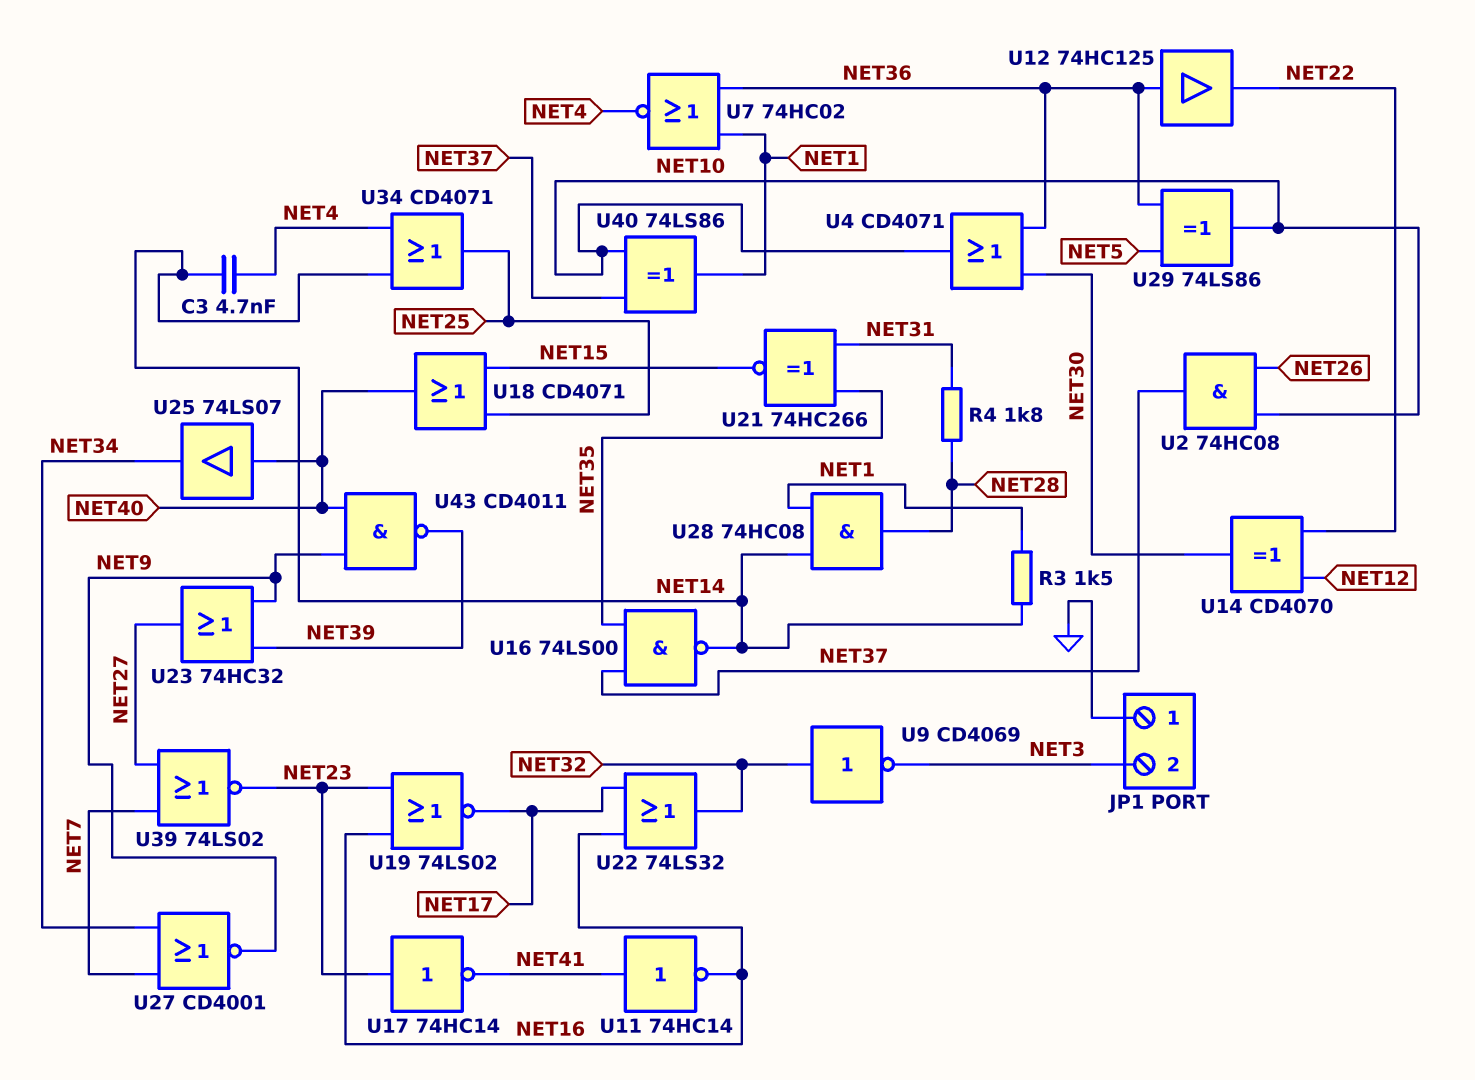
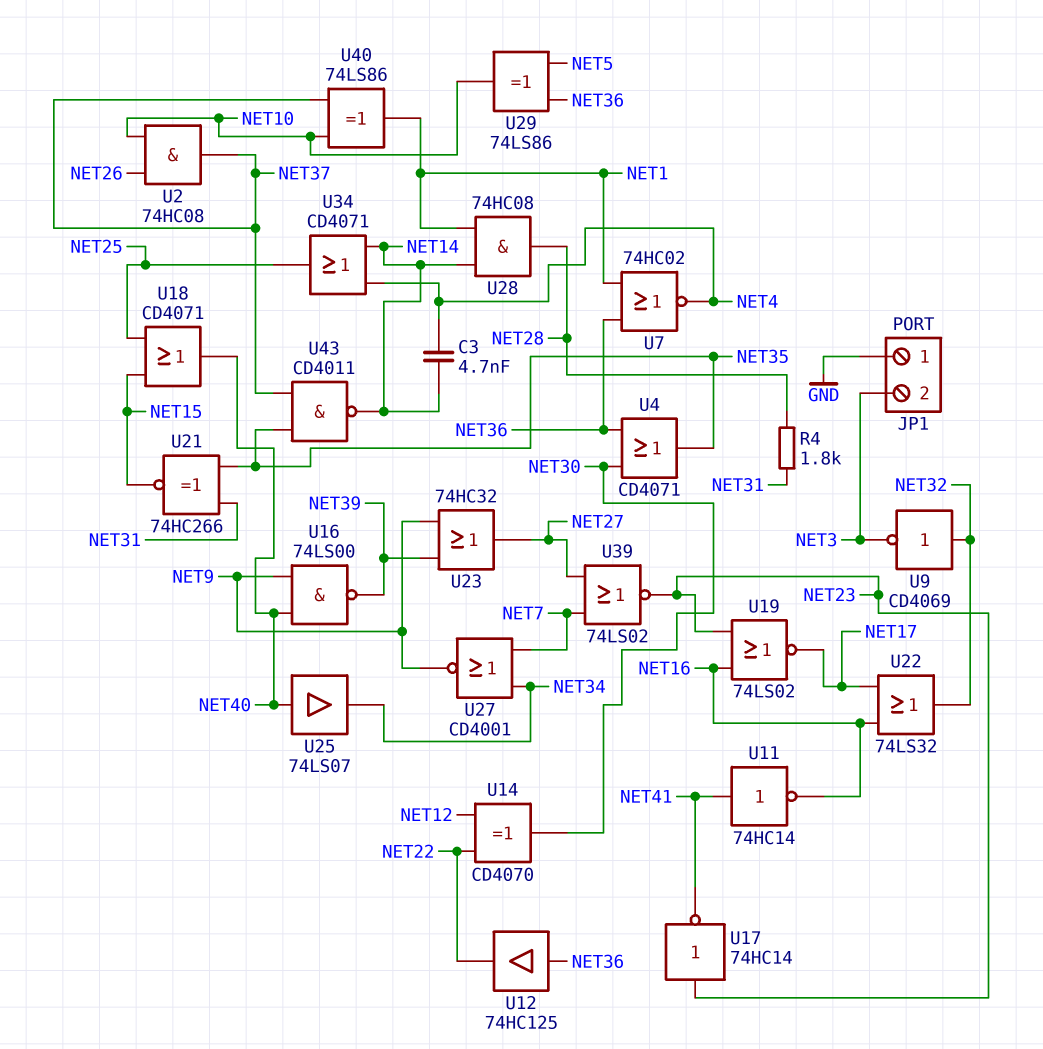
R3: 1.5k (NET1, NET14) -> none
U4: OR CD4071 (in NET30, in NET36, out NET10) -> OR CD4071 (in NET30, in NET36, out NET35)
U16: NAND 74LS00 (in NET35, in NET37, out NET14) -> NAND 74LS00 (in NET9, in NET40, out NET39)
U43: NAND CD4011 (in NET9, in NET40, out NET39) -> NAND CD4011 (in NET35, in NET37, out NET14)

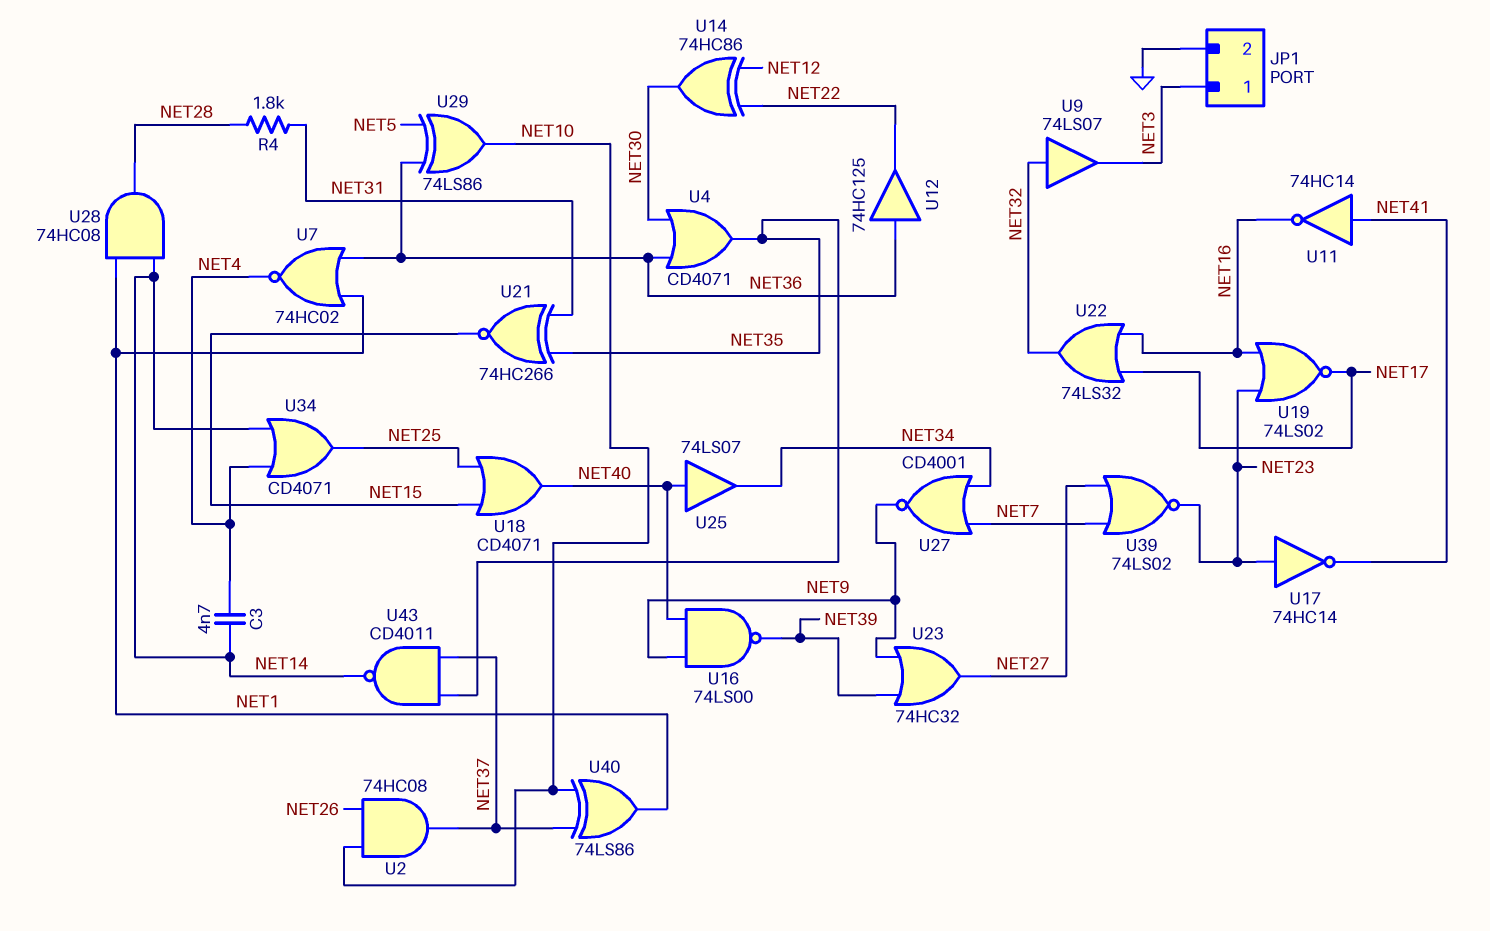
JP1 pin 1: GND -> NET3
JP1 pin 2: NET3 -> GND
U9: NOT CD4069 (in NET32, out NET3) -> buffer 74LS07 (in NET32, out NET3)
U14: XOR CD4070 (in NET12, in NET22, out NET30) -> XOR 74HC86 (in NET12, in NET22, out NET30)

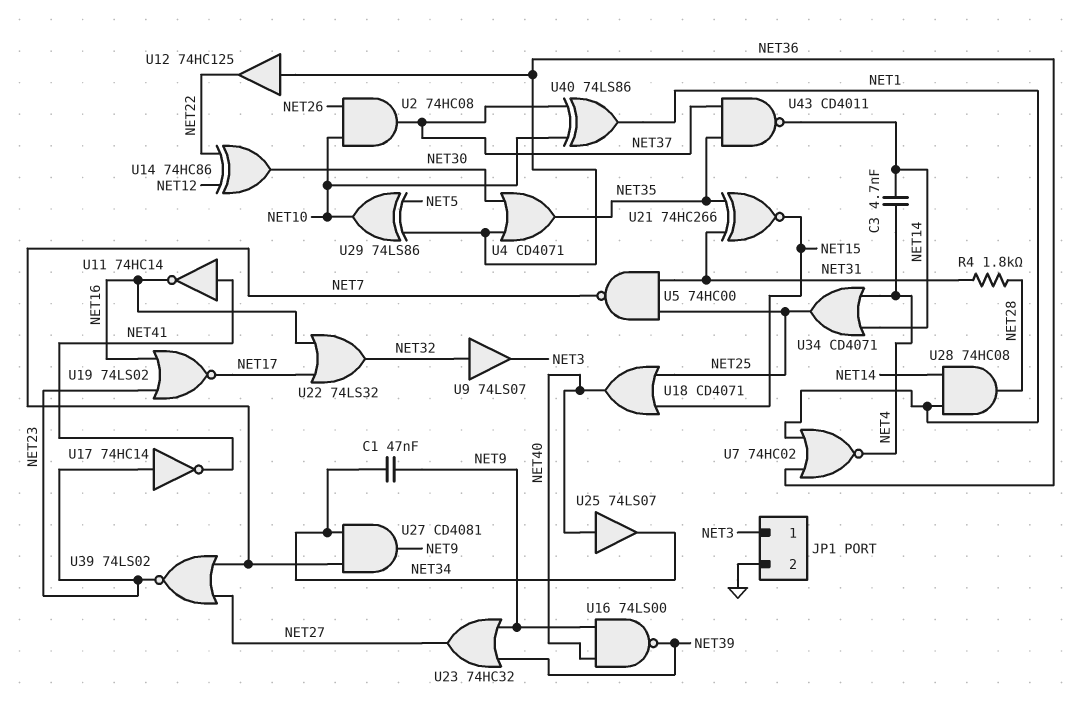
C1: none -> 47nF (NET9, NET34)
U5: none -> NAND 74HC00 (in NET25, in NET31, out NET7)
U27: NOR CD4001 (in NET7, in NET34, out NET9) -> AND CD4081 (in NET7, in NET34, out NET9)

